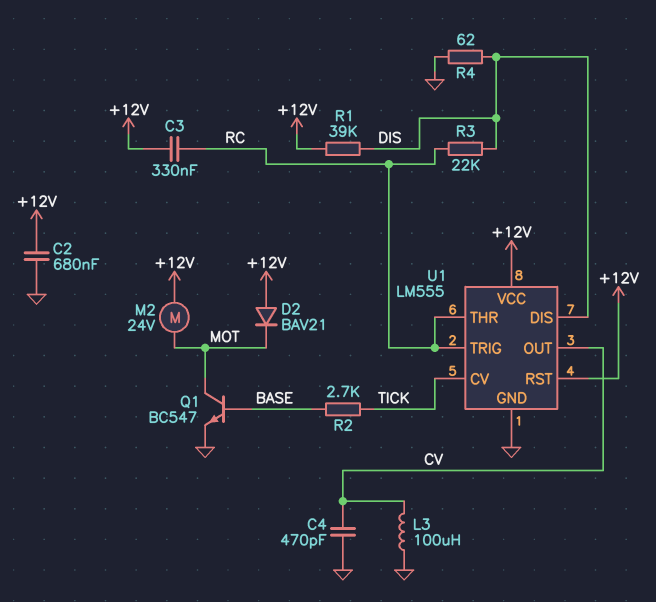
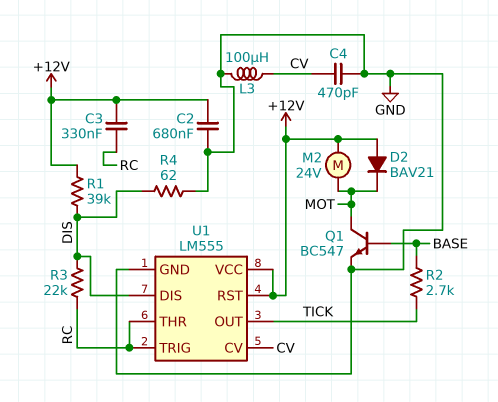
U1 pin CV: TICK -> CV
U1 pin OUT: CV -> TICK

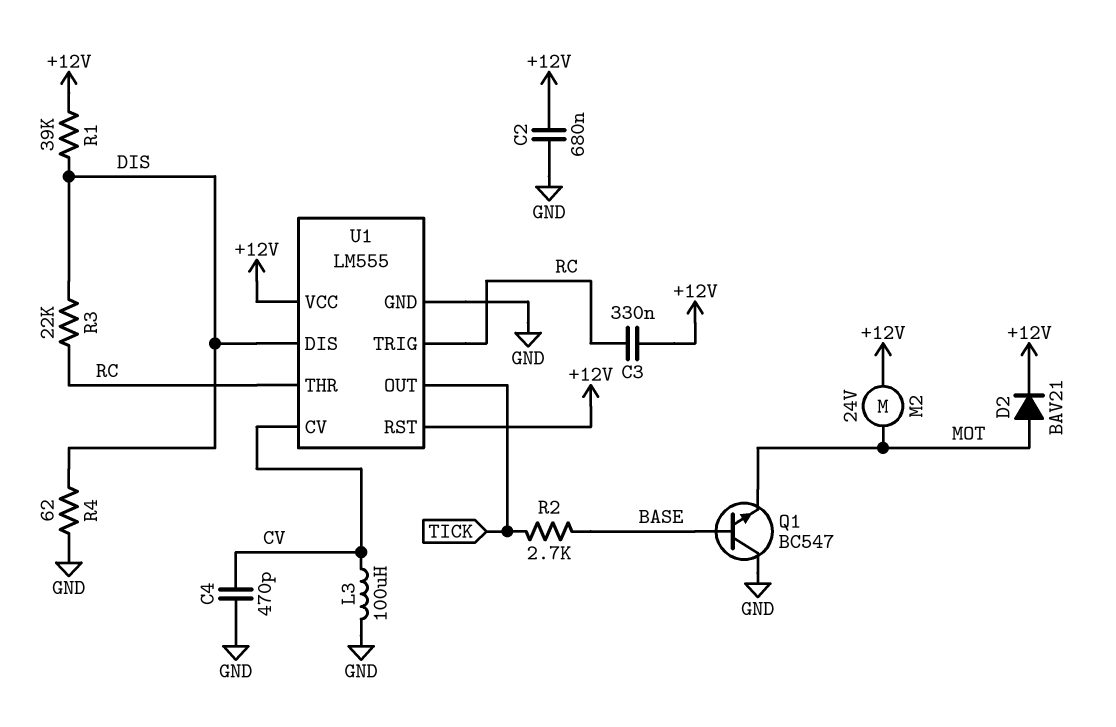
D2: diode BAV21 (A +12V, K MOT) -> diode BAV21 (A MOT, K +12V)
Q1: NPN BC547 (B BASE, C MOT, E GND) -> NPN BC547 (B BASE, C GND, E MOT)

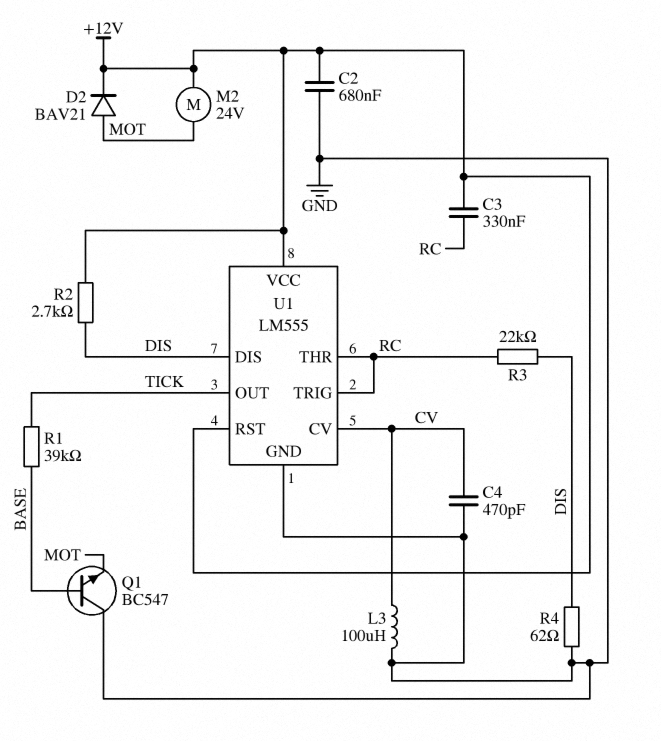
R1: 39k (+12V, DIS) -> 39k (BASE, TICK)
R2: 2.7k (BASE, TICK) -> 2.7k (+12V, DIS)

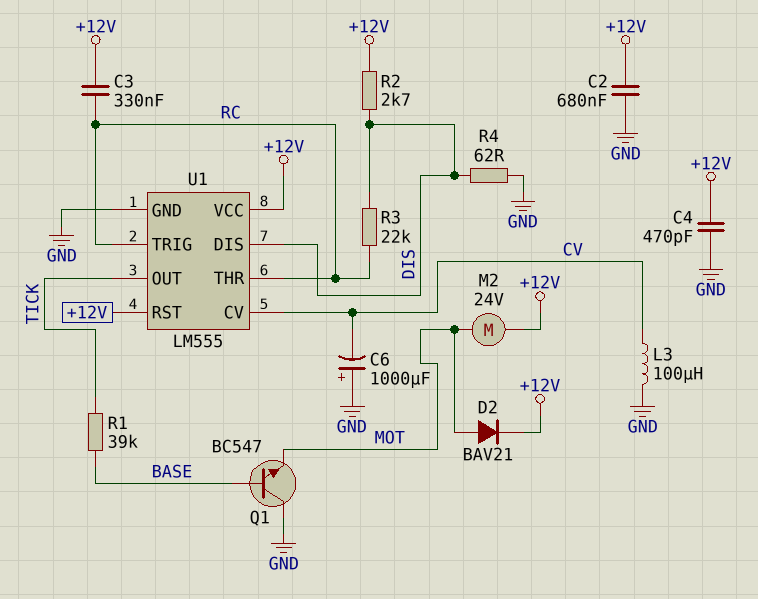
C4: 470pF (CV, GND) -> 470pF (+12V, GND)
C6: none -> 1000uF (plus GND, minus CV)

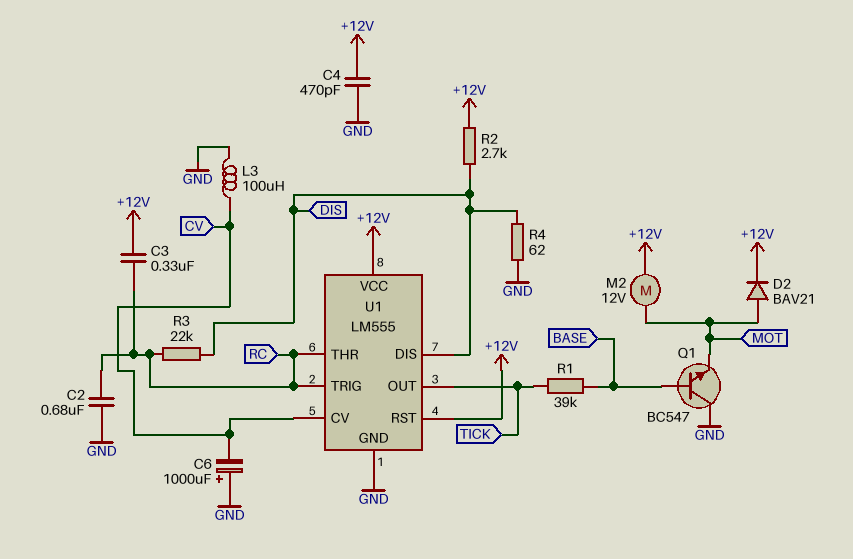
C2: 680nF (+12V, GND) -> 680nF (GND, RC)
M2: motor 24V (+12V, MOT) -> motor 12V (+12V, MOT)

